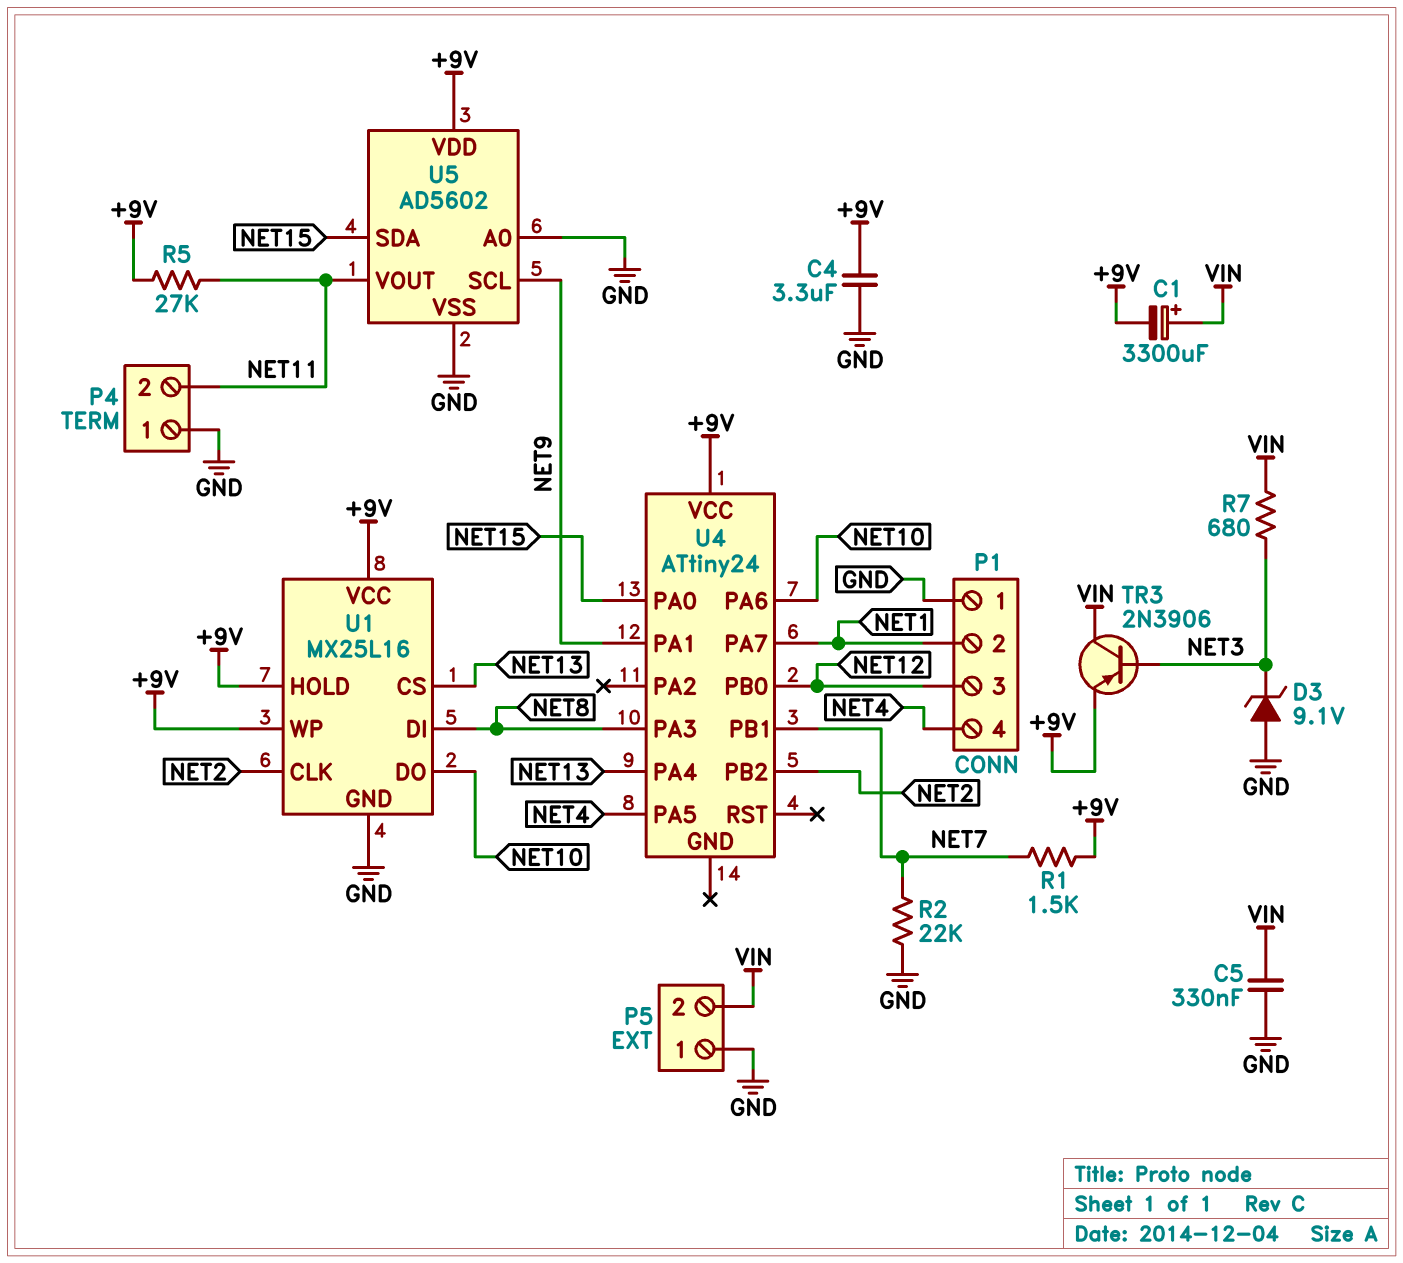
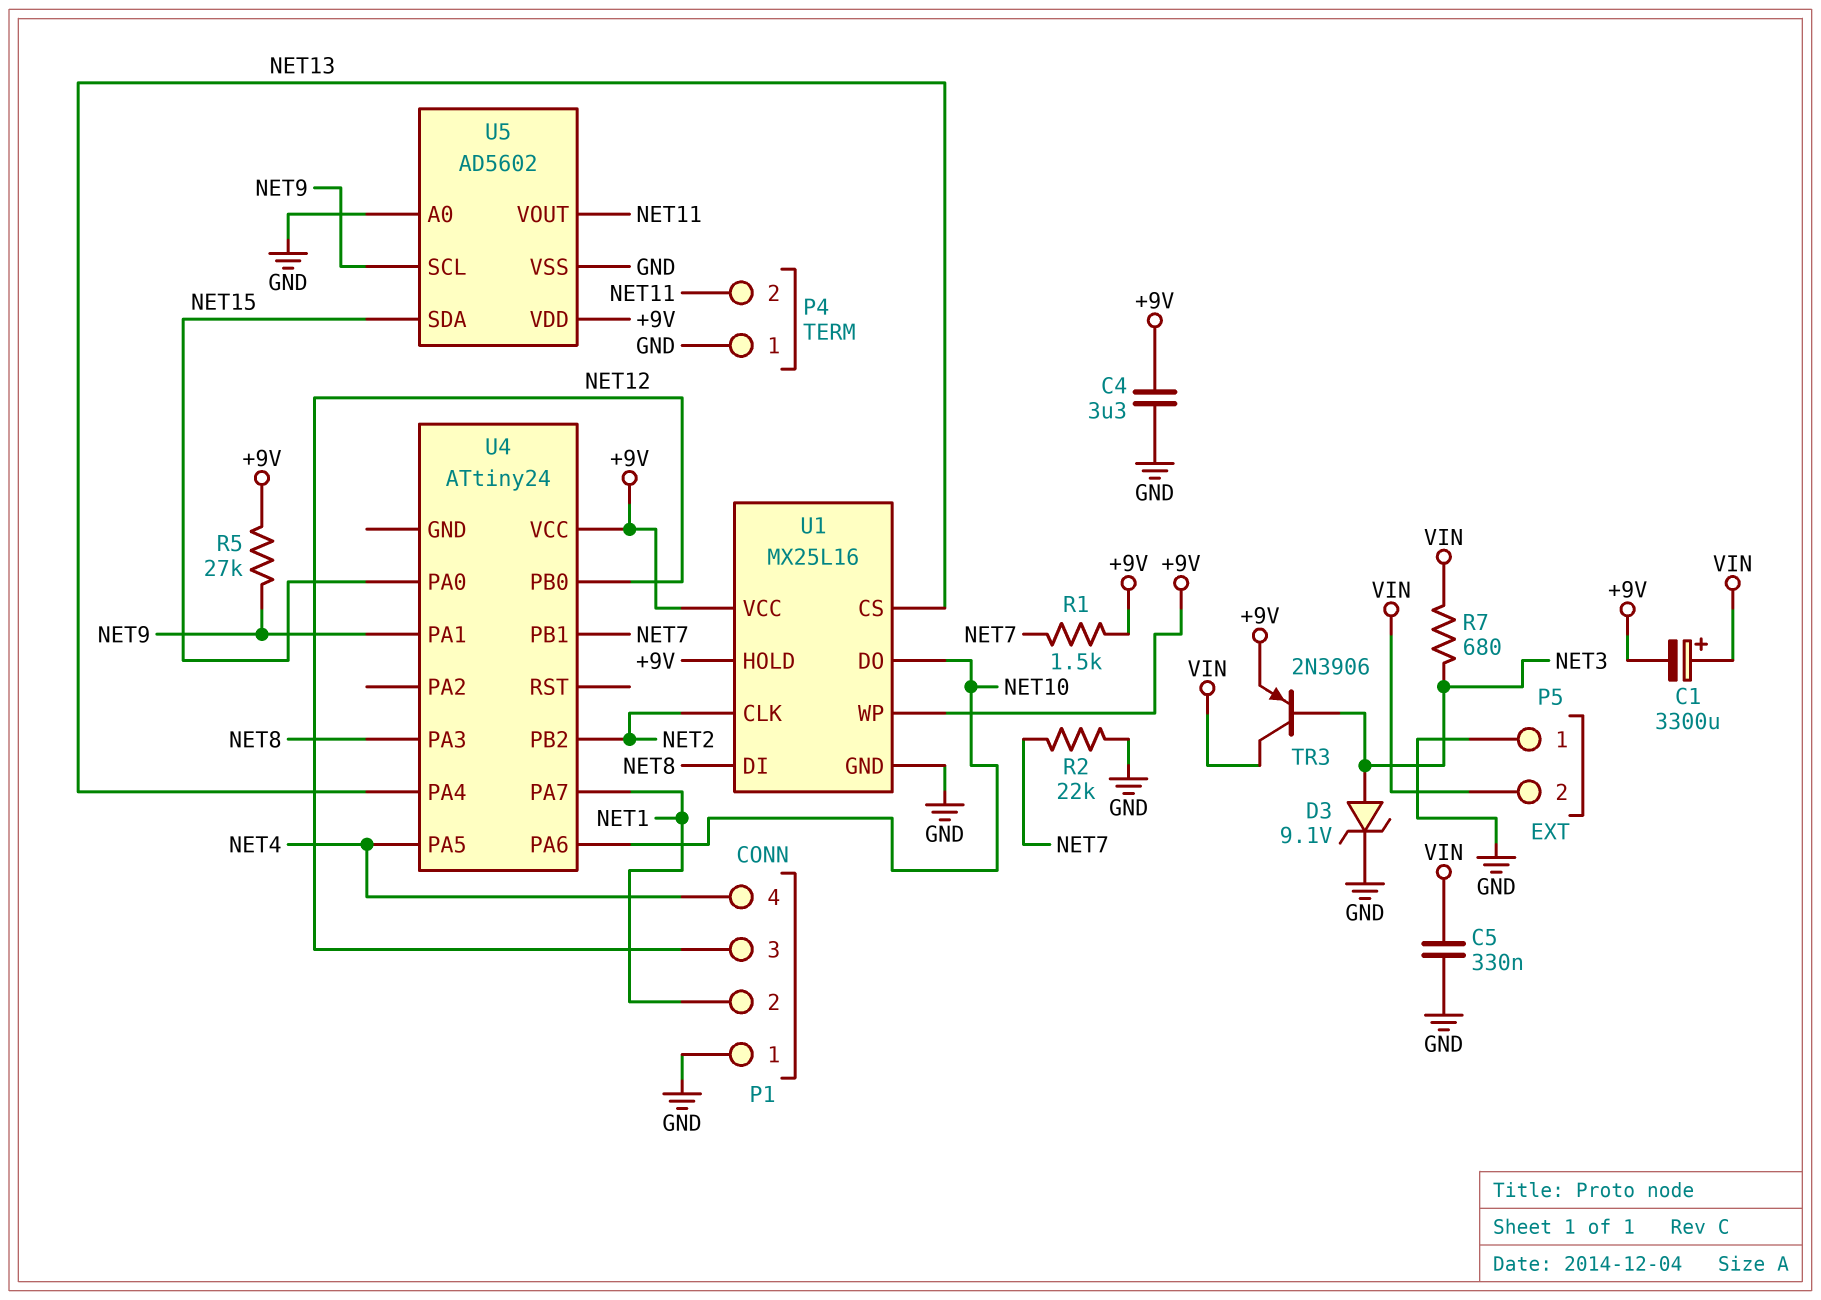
D3: zener 9.1V (A GND, K NET3) -> zener 9.1V (A NET3, K GND)
R5: 27k (+9V, NET11) -> 27k (+9V, NET9)

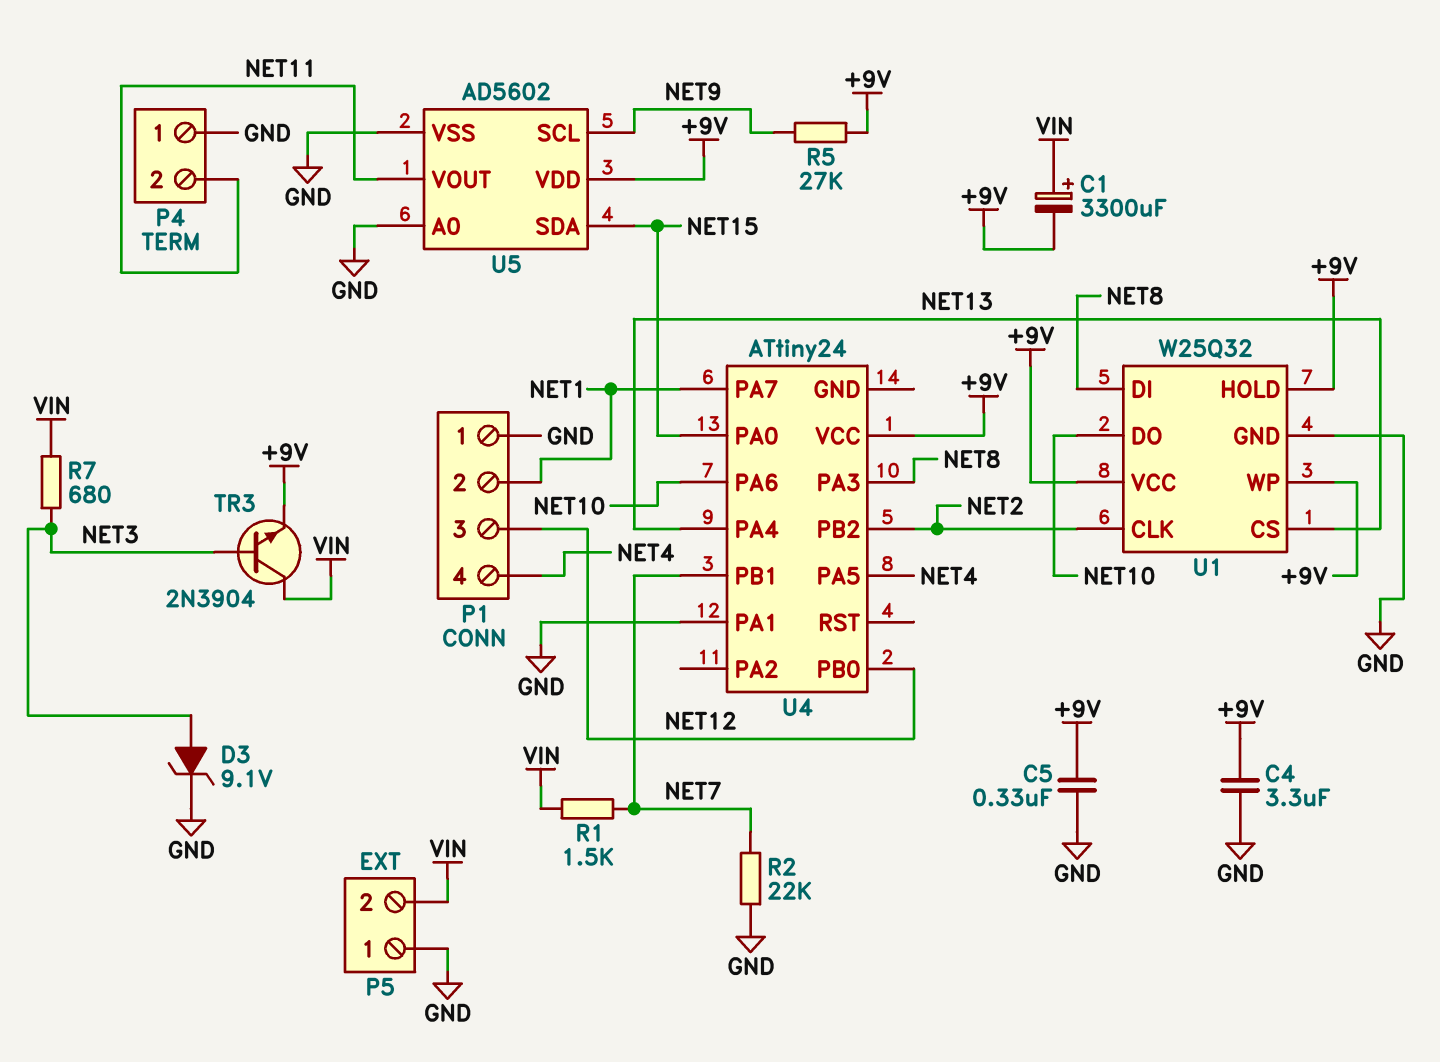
C5: 330nF (GND, VIN) -> 330nF (+9V, GND)
R1: 1.5k (+9V, NET7) -> 1.5k (NET7, VIN)
TR3: PNP 2N3906 (B NET3, C VIN, E +9V) -> NPN 2N3904 (B NET3, C VIN, E +9V)
U1: MX25L16 -> W25Q32
U4 pin PA1: NET9 -> GND

